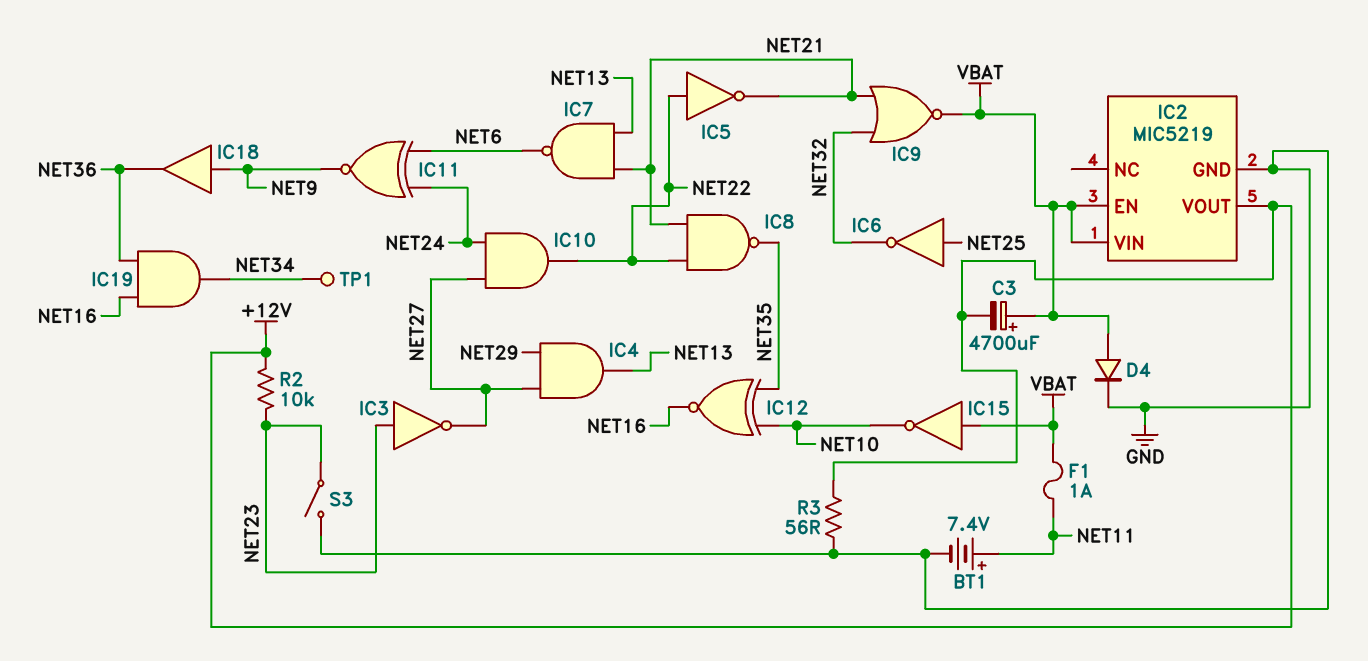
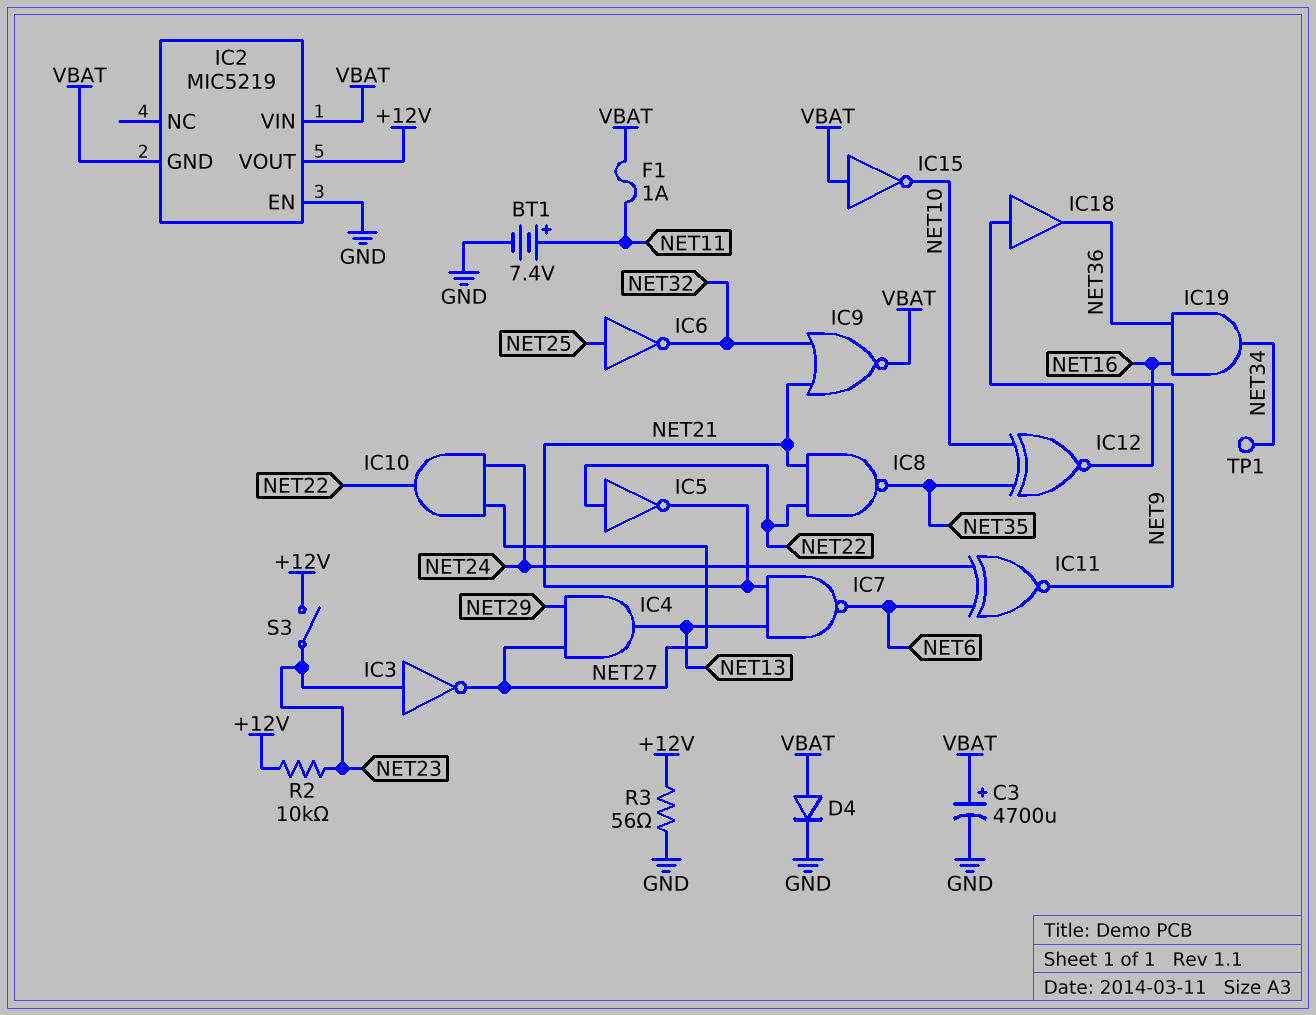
C3: 4700uF (plus VBAT, minus +12V) -> 4700uF (plus VBAT, minus GND)
IC2 pin EN: VBAT -> GND
IC2 pin GND: GND -> VBAT
S3: switch (GND, NET23) -> switch (+12V, NET23)

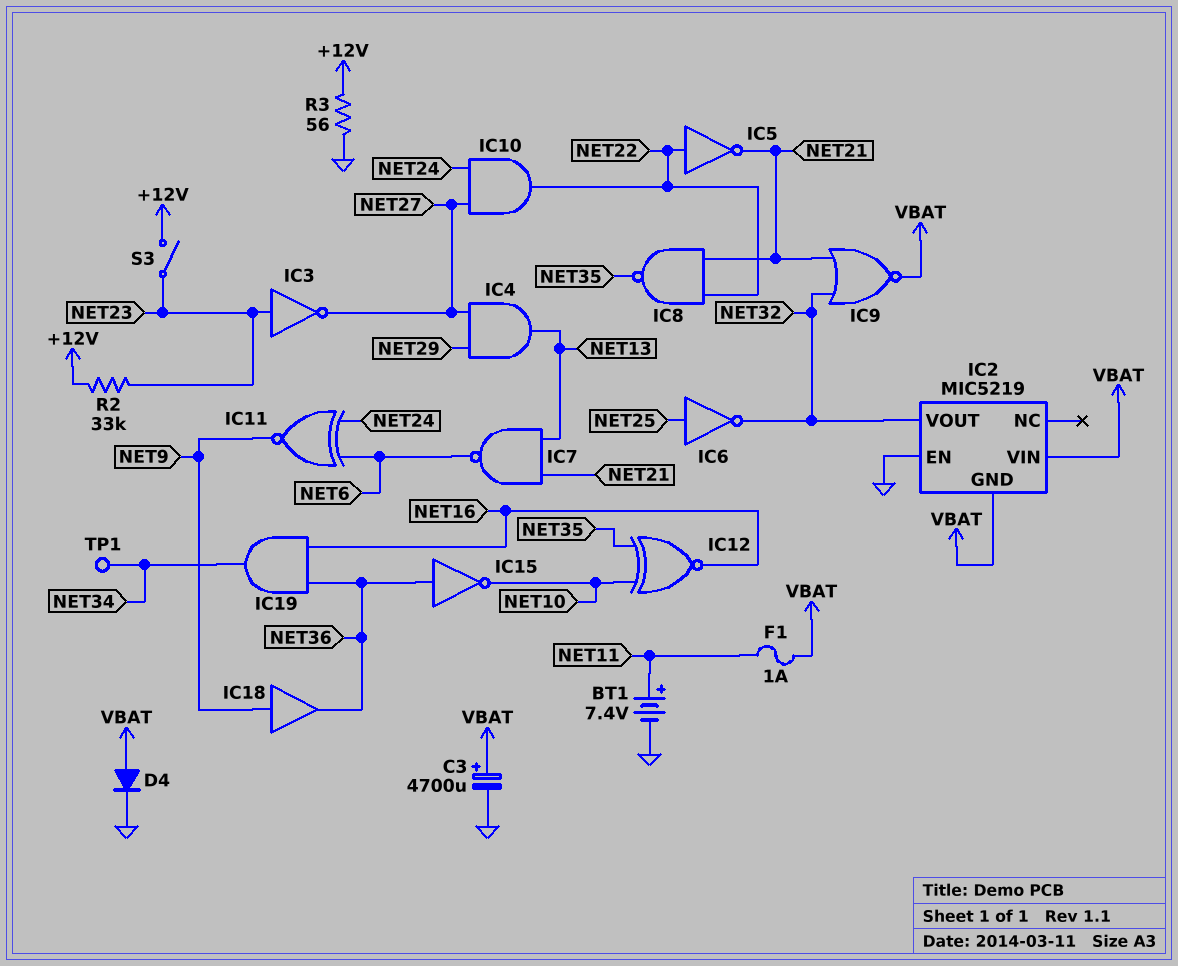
IC2 pin VOUT: +12V -> NET32
IC15: NOT (in VBAT, out NET10) -> NOT (in NET36, out NET10)
R2: 10k (+12V, NET23) -> 33k (+12V, NET23)

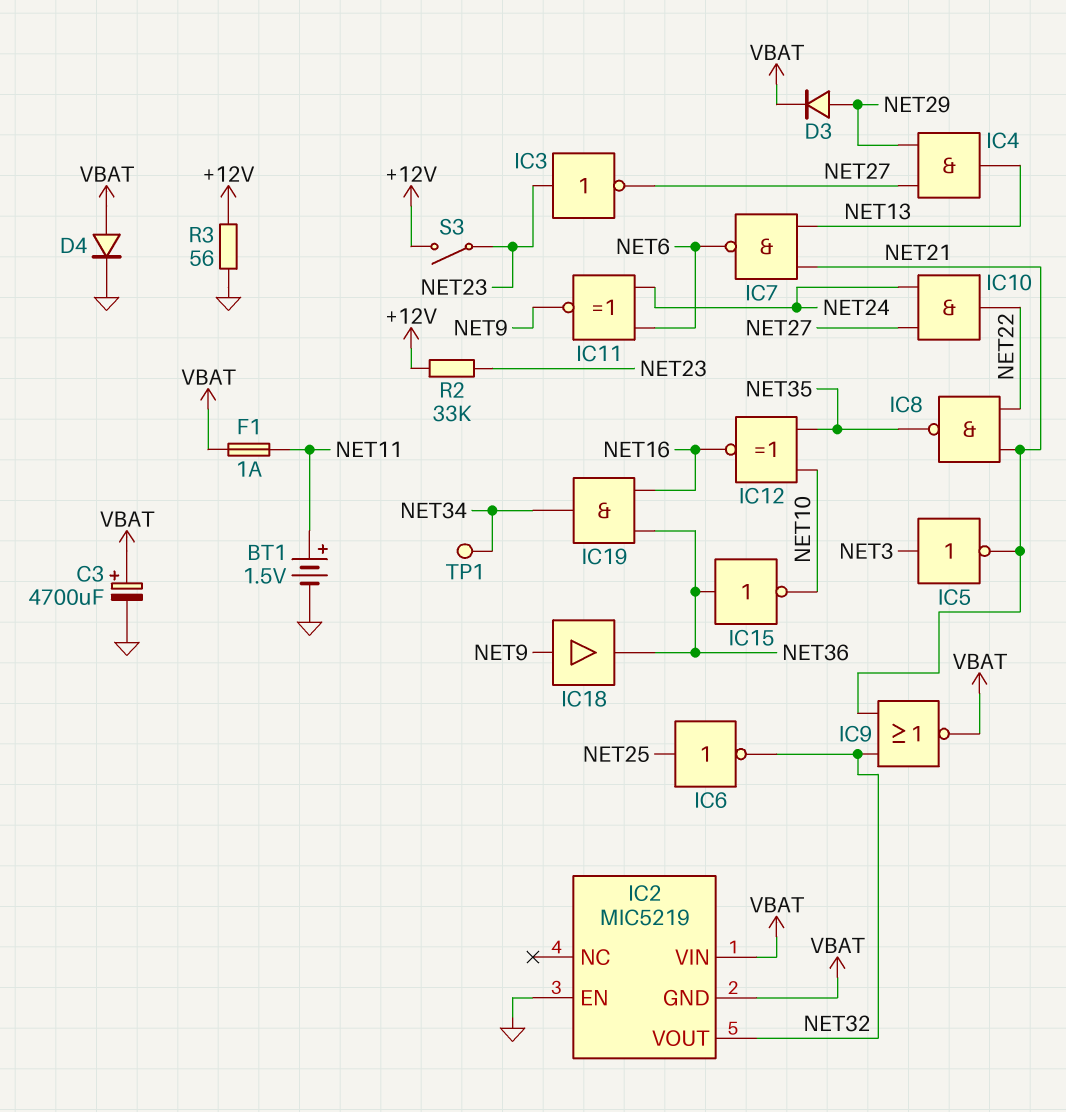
BT1: 7.4V (plus NET11, minus GND) -> 1.5V (plus NET11, minus GND)
D3: none -> diode (A NET29, K VBAT)
IC5: NOT (in NET22, out NET21) -> NOT (in NET3, out NET21)

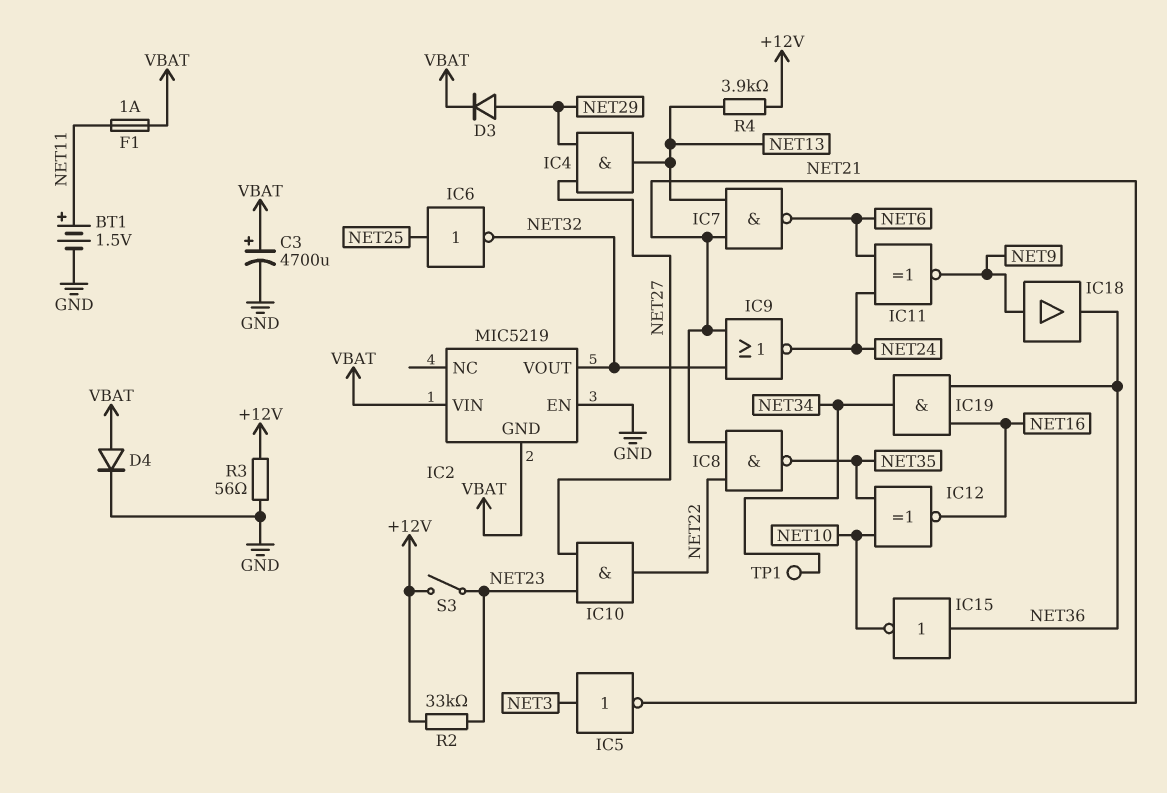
IC3: NOT (in NET23, out NET27) -> none
IC9: NOR (in NET21, in NET32, out VBAT) -> NOR (in NET21, in NET32, out NET24)
IC10: AND (in NET24, in NET27, out NET22) -> AND (in NET23, in NET27, out NET22)
R4: none -> 3.9k (+12V, NET13)

